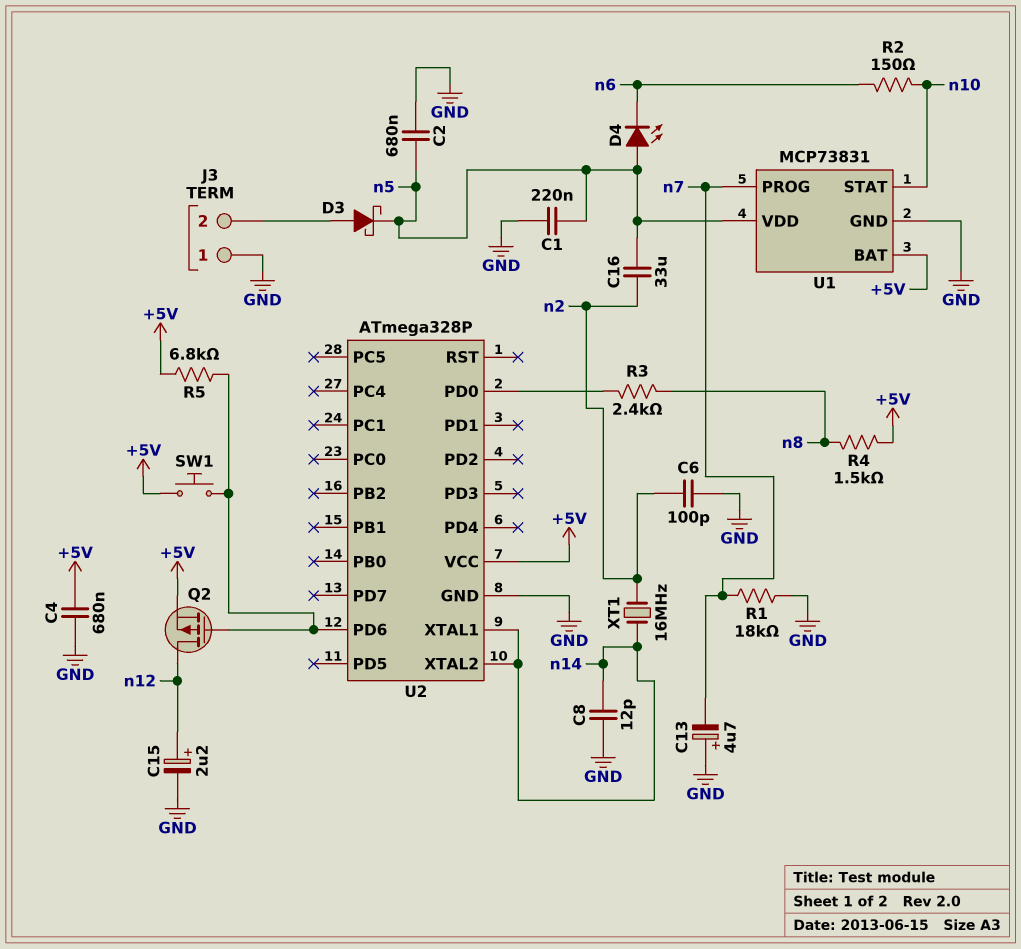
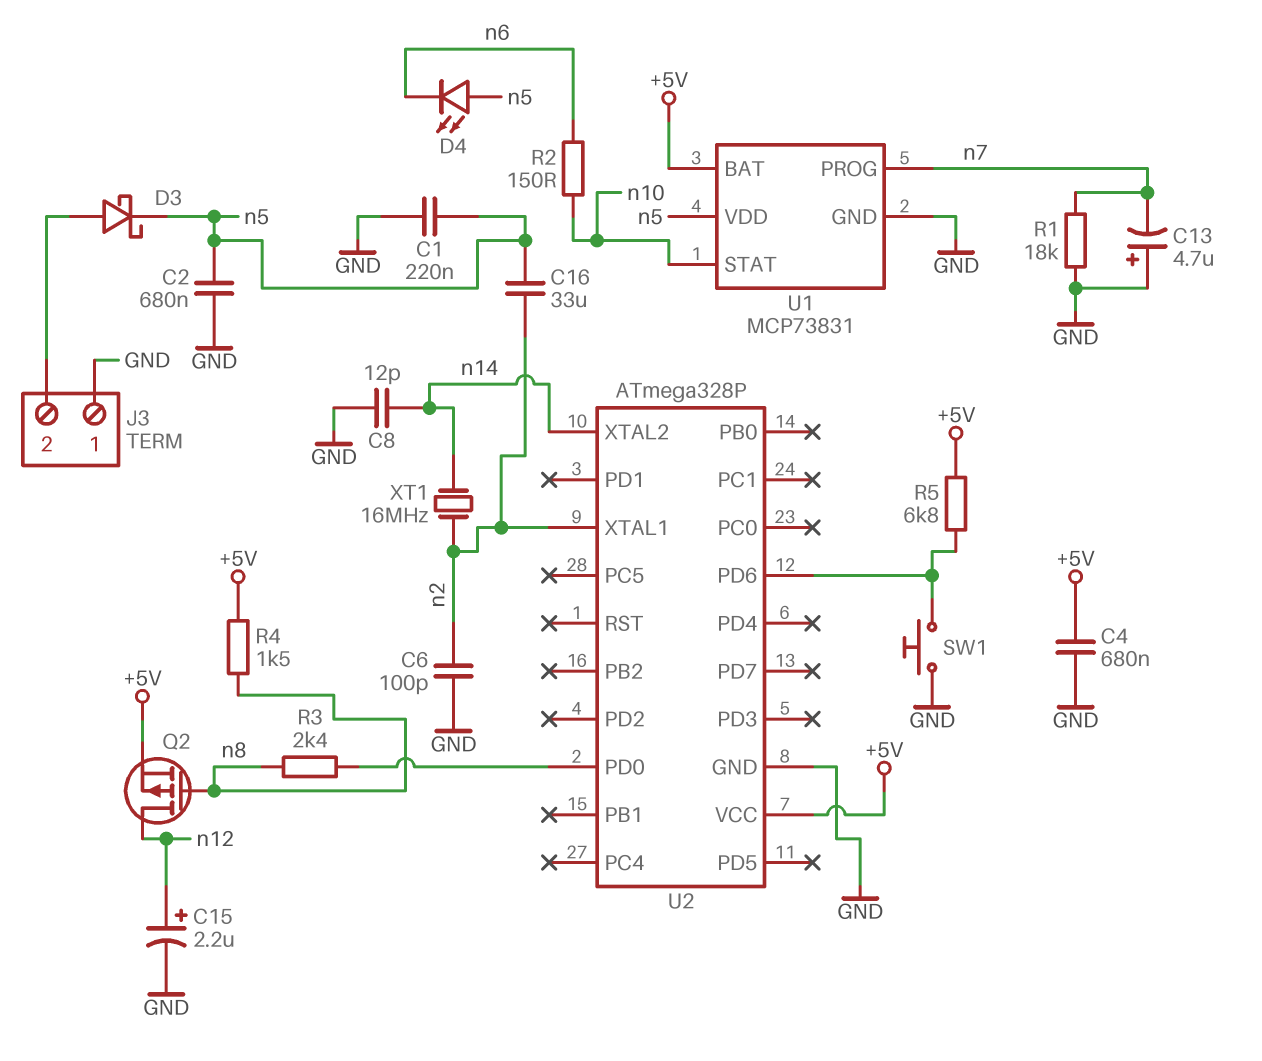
Q2: PMOS (G U2/PD6, D n12, S +5V) -> PMOS (G n8, D n12, S +5V)
SW1: button (+5V, U2/PD6) -> button (GND, U2/PD6)
U2 pin XTAL1: n14 -> n2

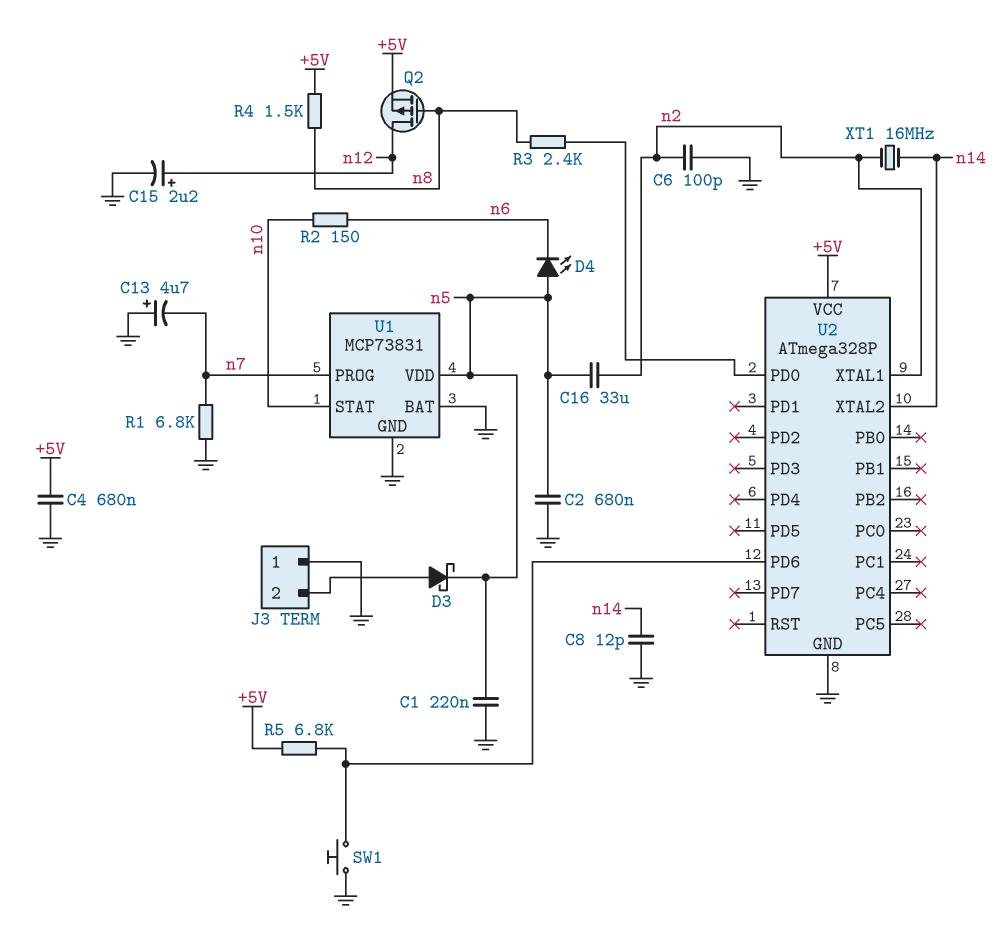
R1: 18k (GND, n7) -> 6.8k (GND, n7)
U1 pin BAT: +5V -> GND

